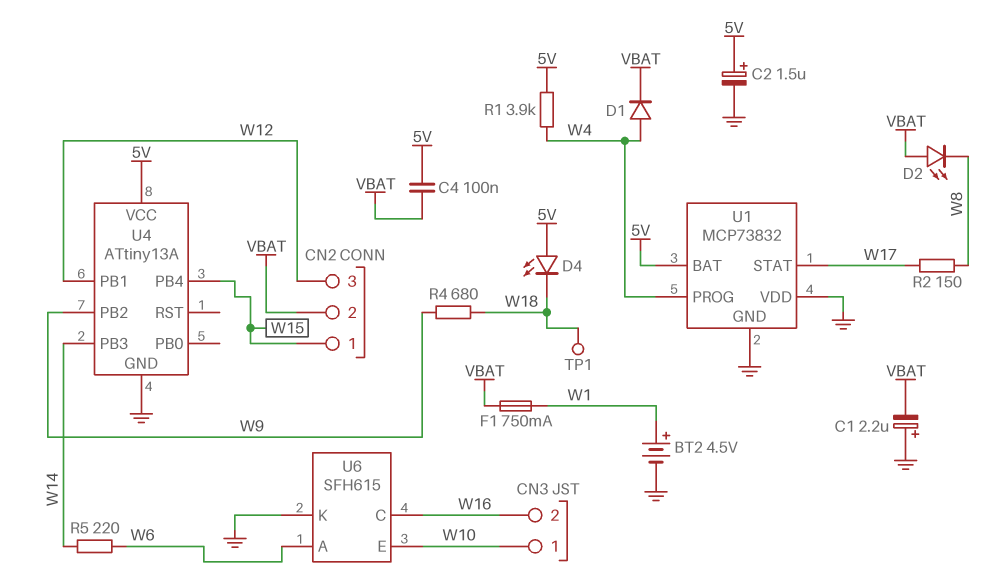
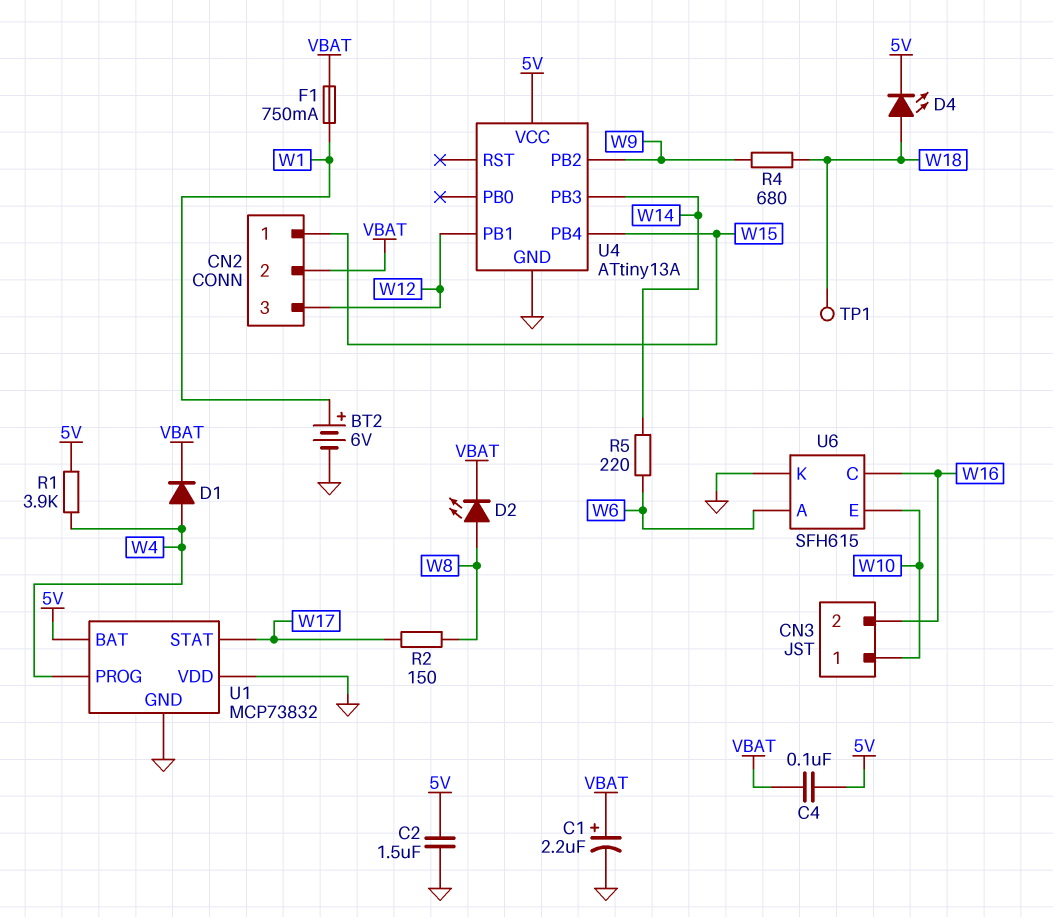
BT2: 4.5V (plus W1, minus GND) -> 6V (plus W1, minus GND)
C1: 2.2uF (plus GND, minus VBAT) -> 2.2uF (plus VBAT, minus GND)
C2: 1.5uF (plus 5V, minus GND) -> 1.5uF (5V, GND)
D2: LED (A VBAT, K W8) -> LED (A W8, K VBAT)
D4: LED (A 5V, K W18) -> LED (A W18, K 5V)

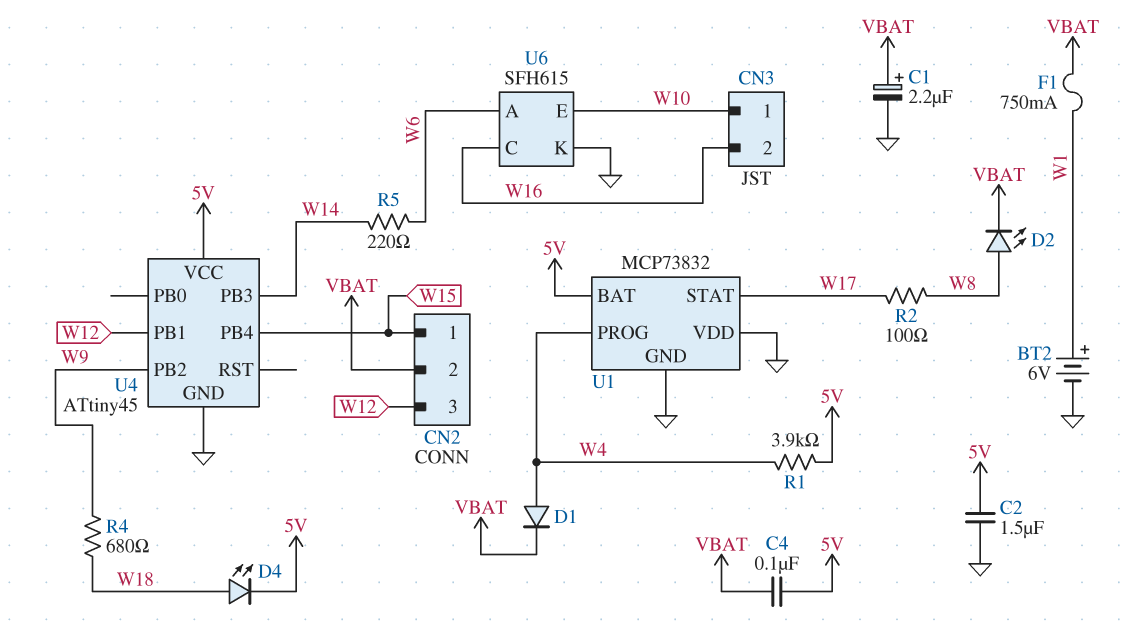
R2: 150 (W8, W17) -> 100 (W8, W17)
TP1: test point (W18) -> none
U4: ATtiny13A -> ATtiny45

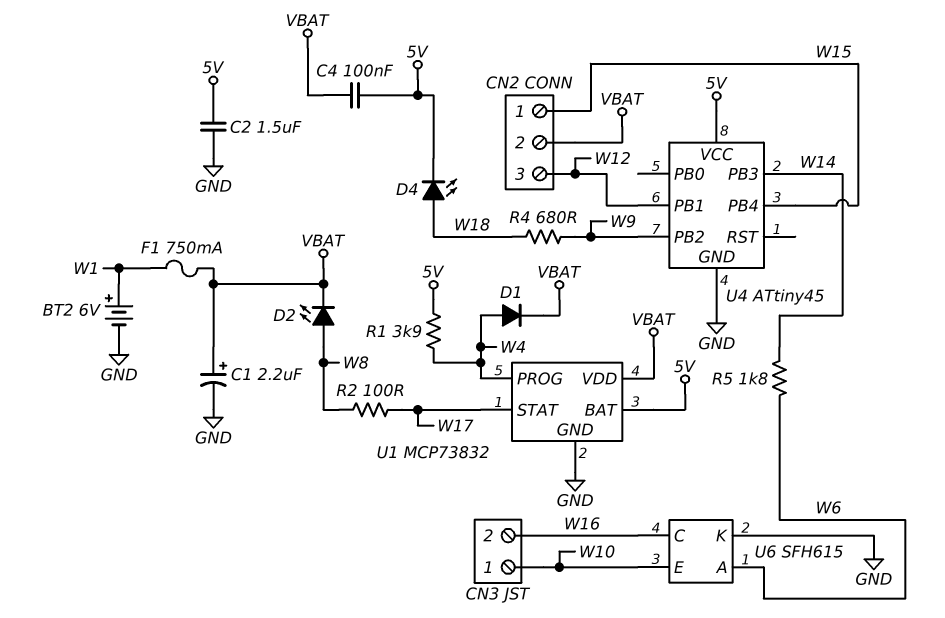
R5: 220 (W6, W14) -> 1.8k (W6, W14)
U1 pin VDD: GND -> VBAT

